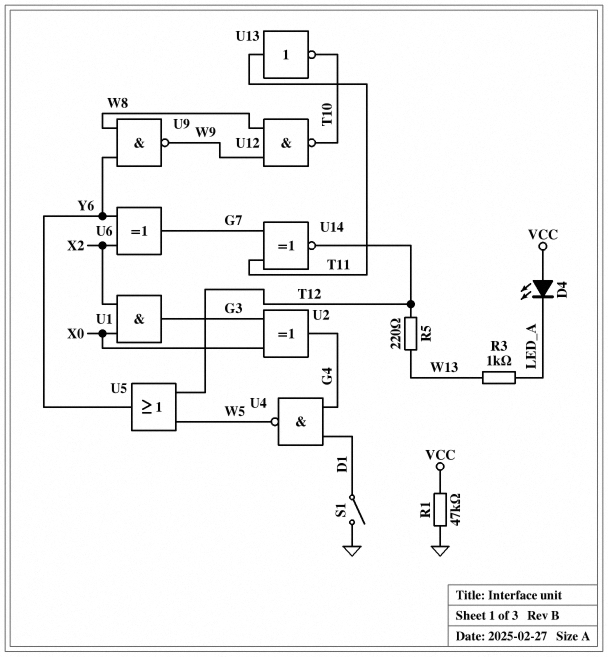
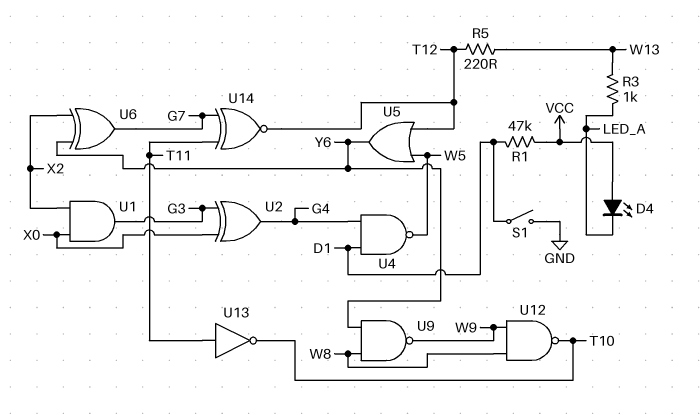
R1: 47k (GND, VCC) -> 47k (D1, VCC)

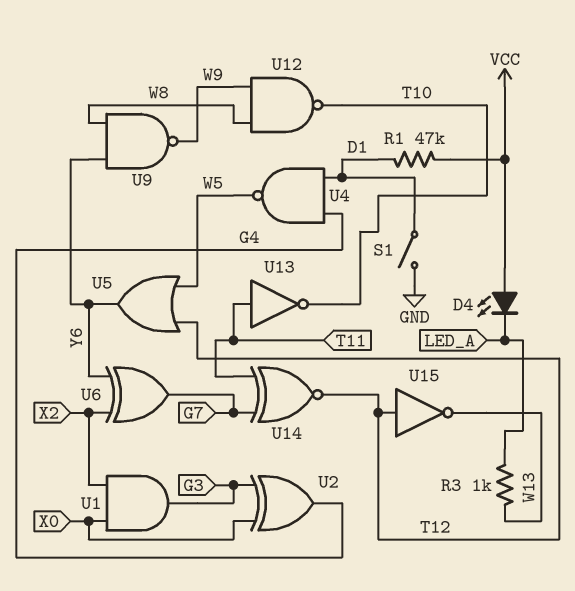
R5: 220 (T12, W13) -> none
U15: none -> NOT (in T12, out W13)

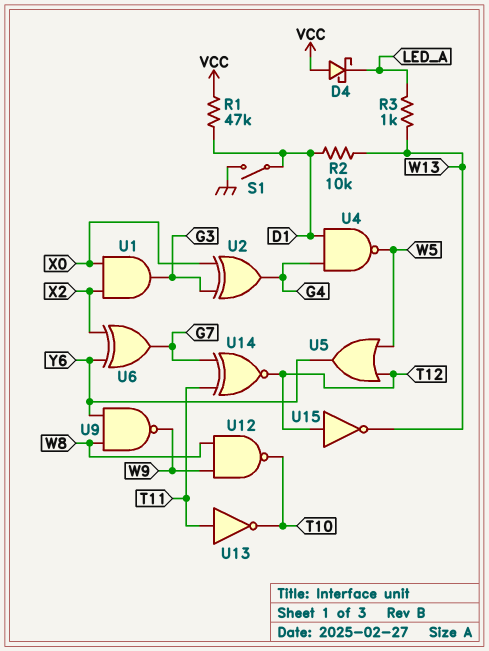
D4: LED (A VCC, K LED_A) -> schottky (A VCC, K LED_A)
R2: none -> 10k (D1, W13)

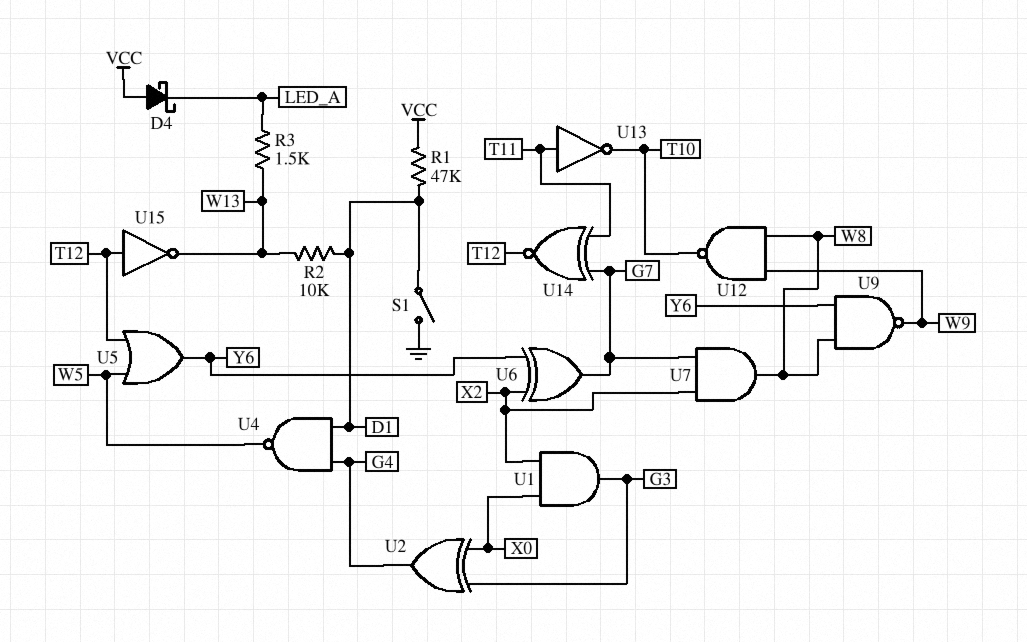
R3: 1k (LED_A, W13) -> 1.5k (LED_A, W13)
U7: none -> AND (in G7, in X2, out W8)

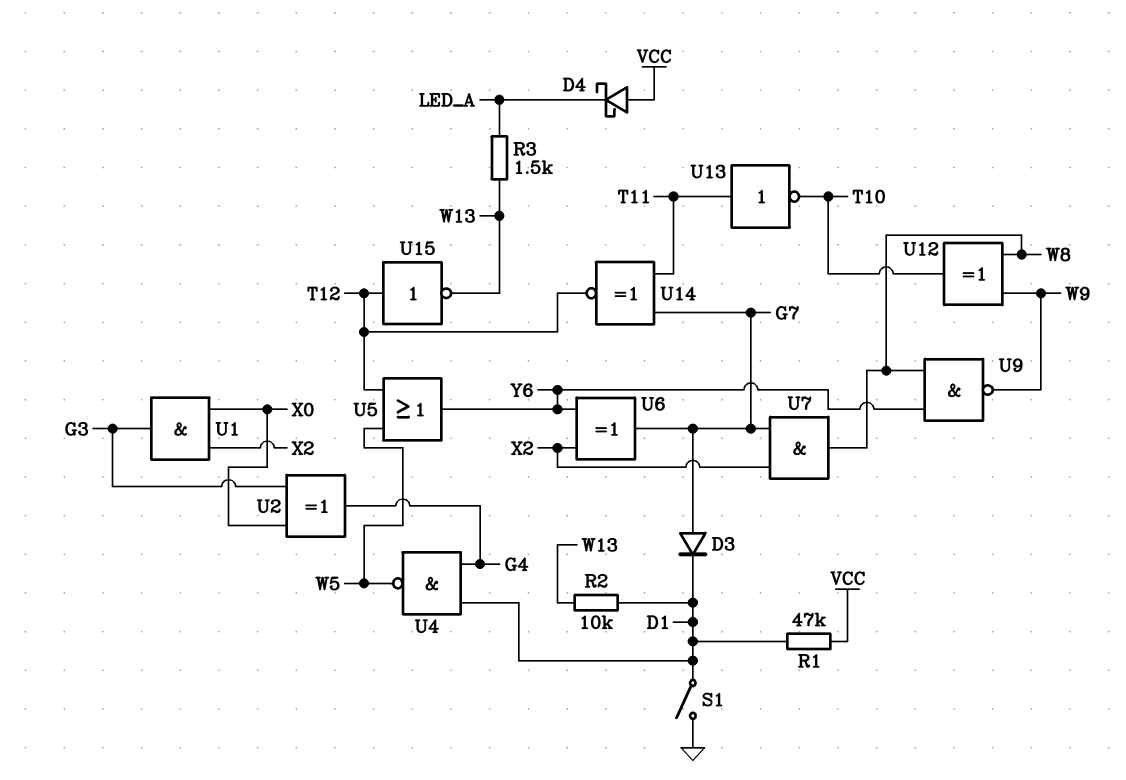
D3: none -> diode (A G7, K D1)
U12: NAND (in W8, in W9, out T10) -> XOR (in W8, in W9, out T10)

